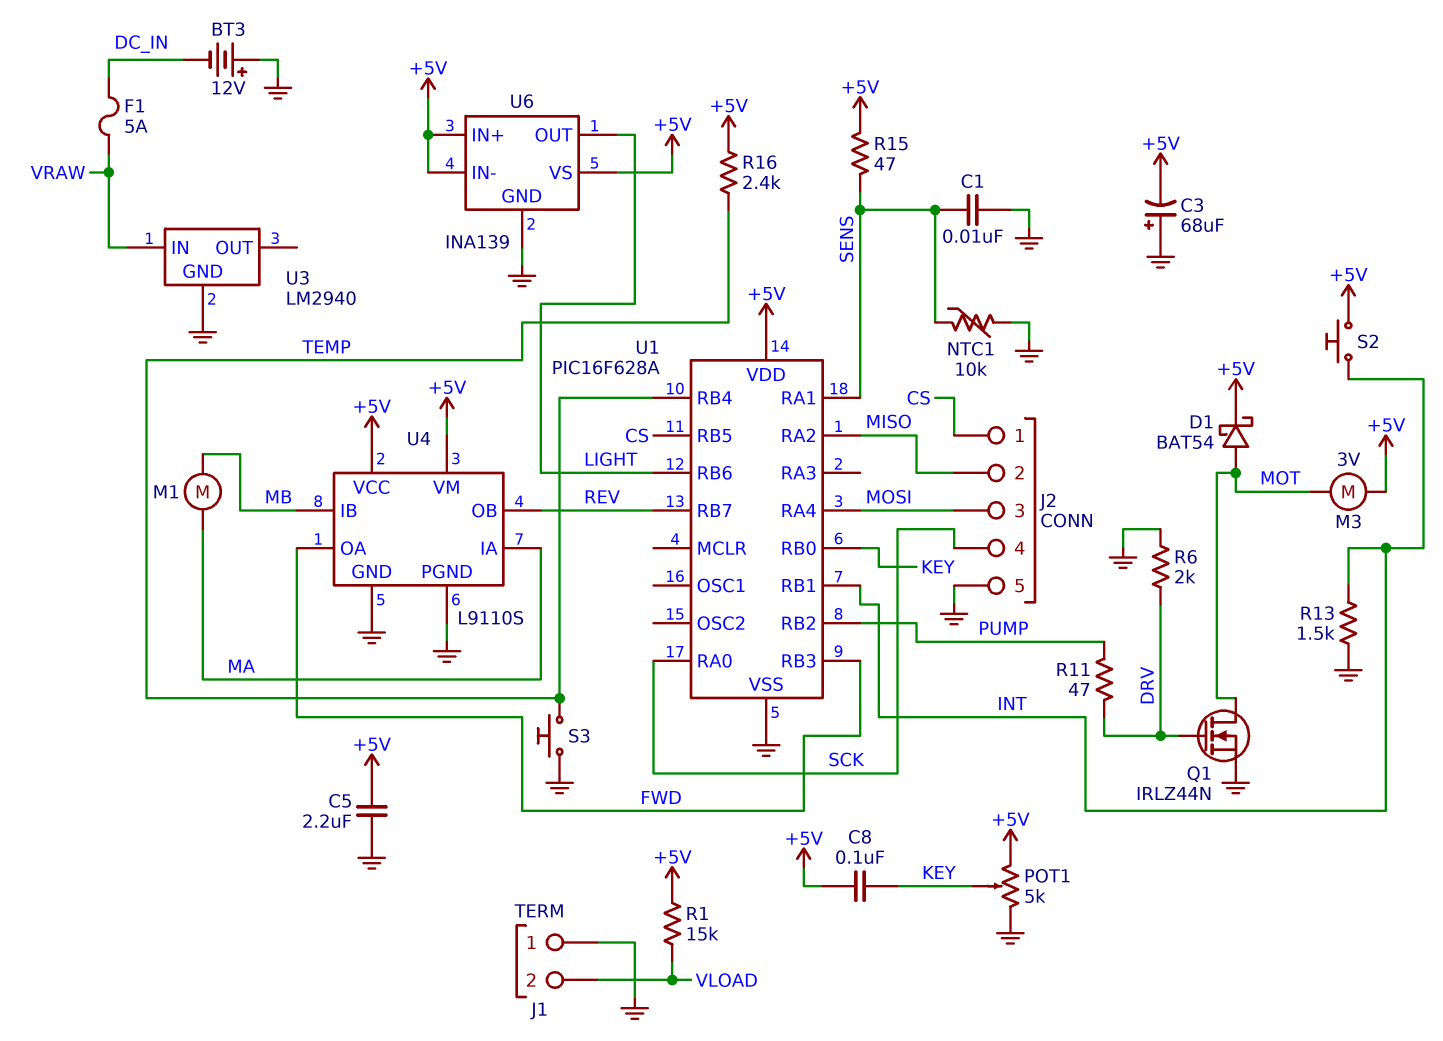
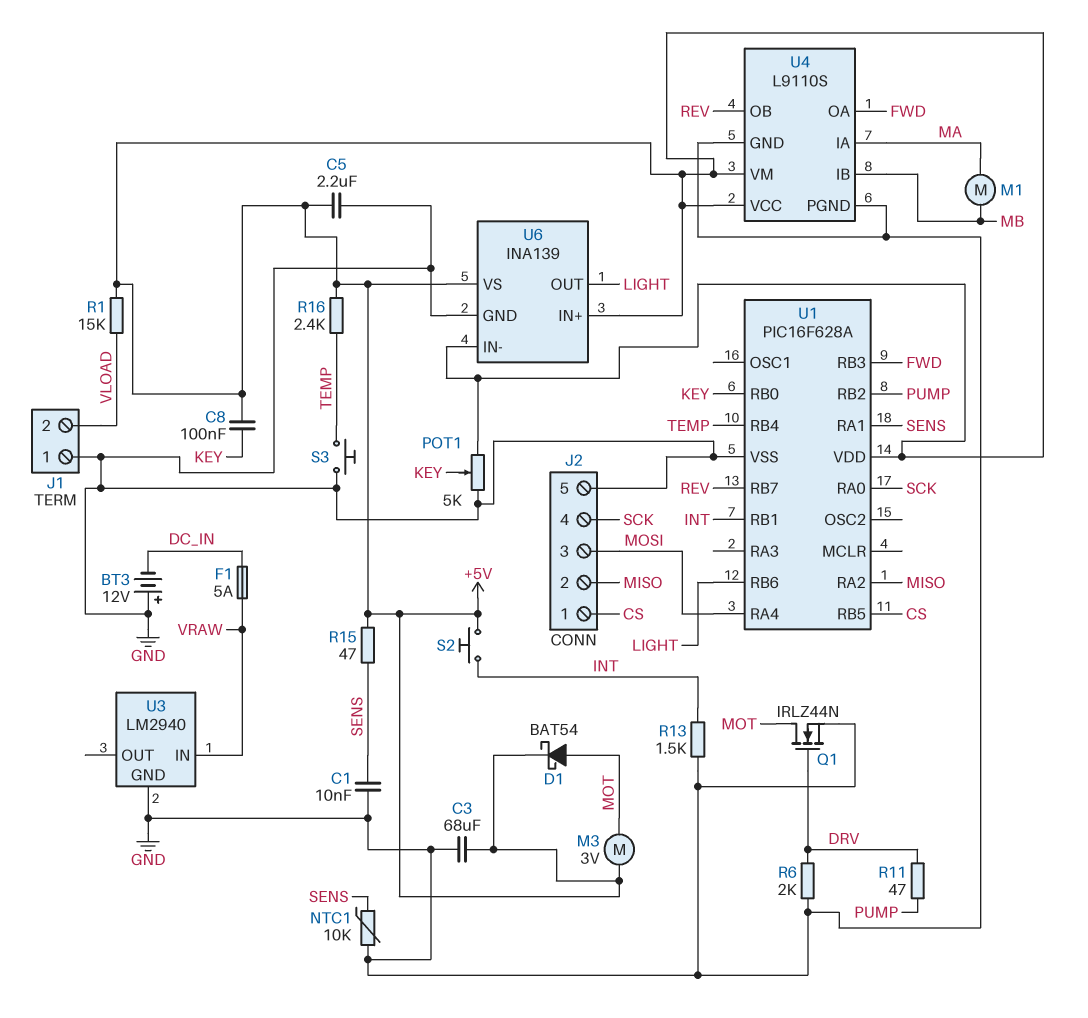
C3: 68uF (plus GND, minus +5V) -> 68uF (+5V, GND)

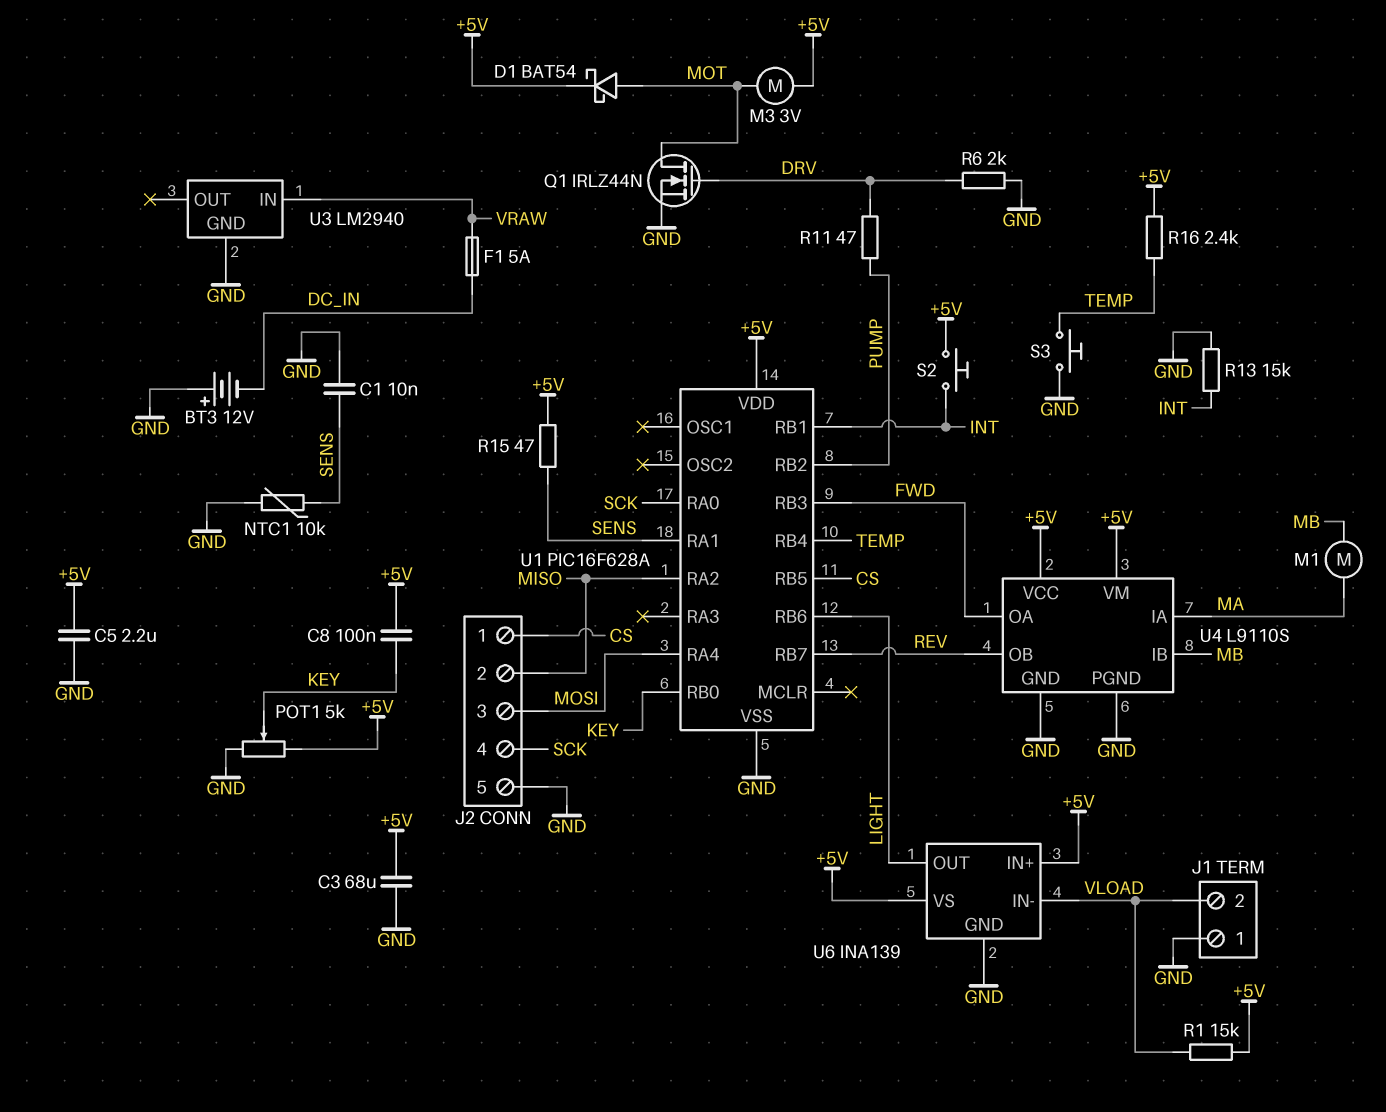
R13: 1.5k (GND, INT) -> 15k (GND, INT)
U6 pin IN-: +5V -> VLOAD

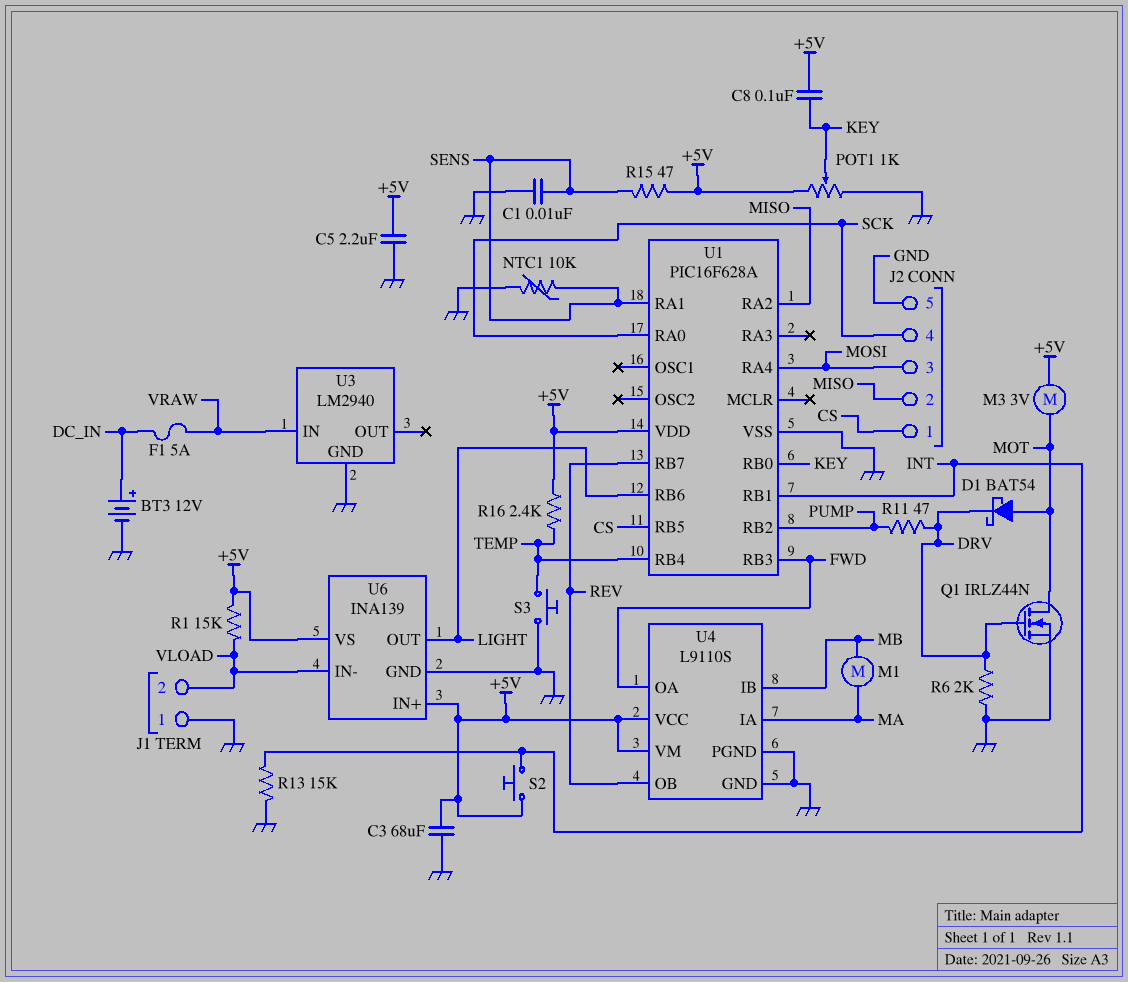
BT3: 12V (plus GND, minus DC_IN) -> 12V (plus DC_IN, minus GND)
D1: schottky BAT54 (A MOT, K +5V) -> schottky BAT54 (A MOT, K DRV)
POT1: 5k (+5V, GND, wiper KEY) -> 1k (+5V, GND, wiper KEY)

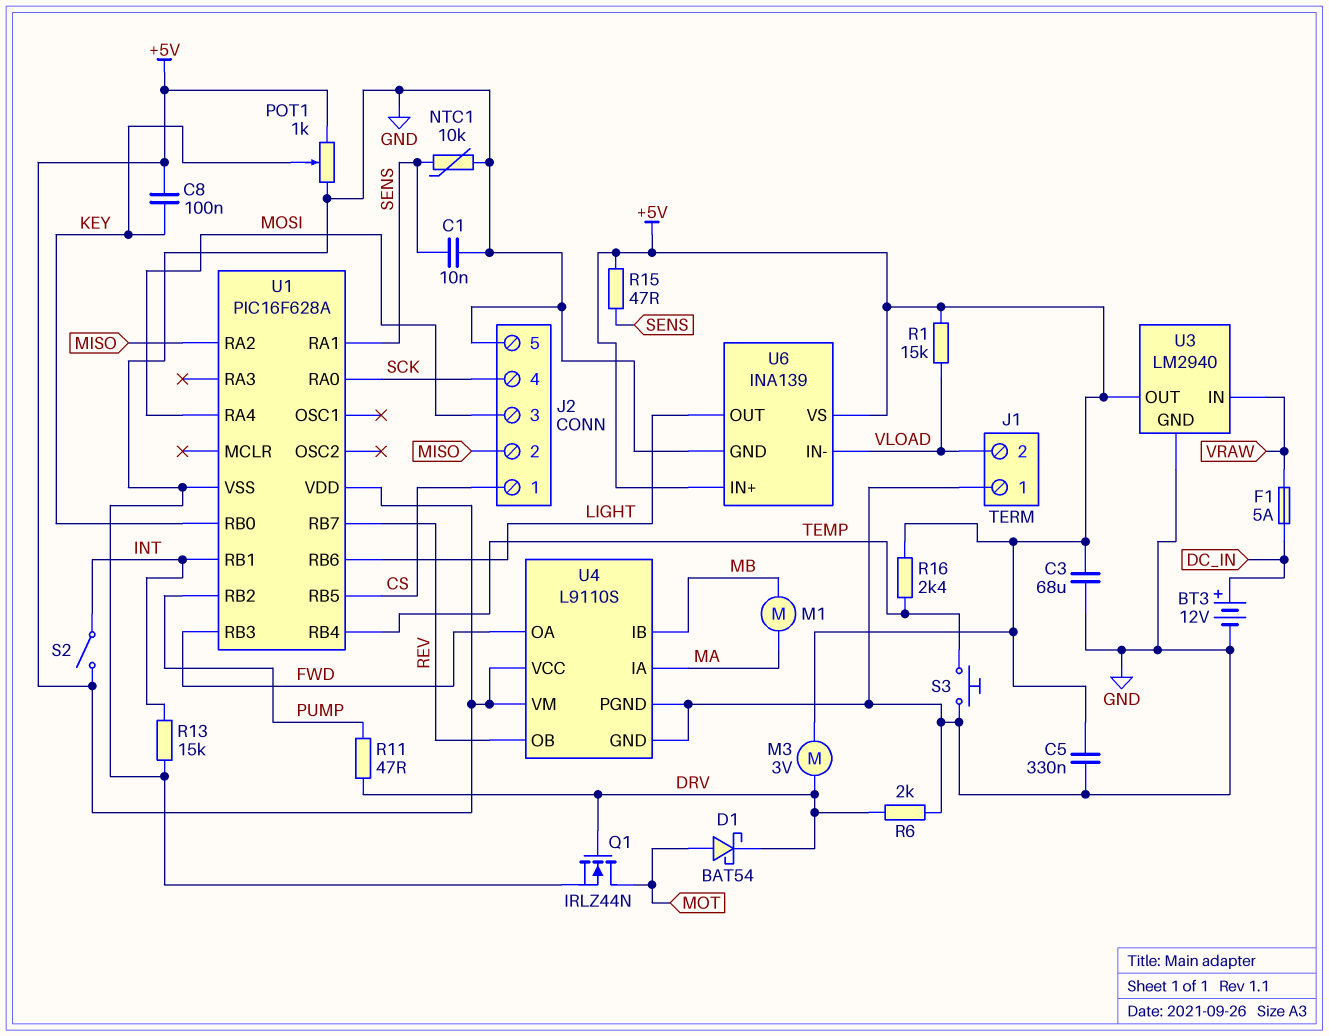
C5: 2.2uF (+5V, GND) -> 330nF (+5V, GND)
M3: motor 3V (+5V, MOT) -> motor 3V (+5V, DRV)
S2: button (+5V, INT) -> switch (+5V, INT)
U3 pin OUT: none -> +5V

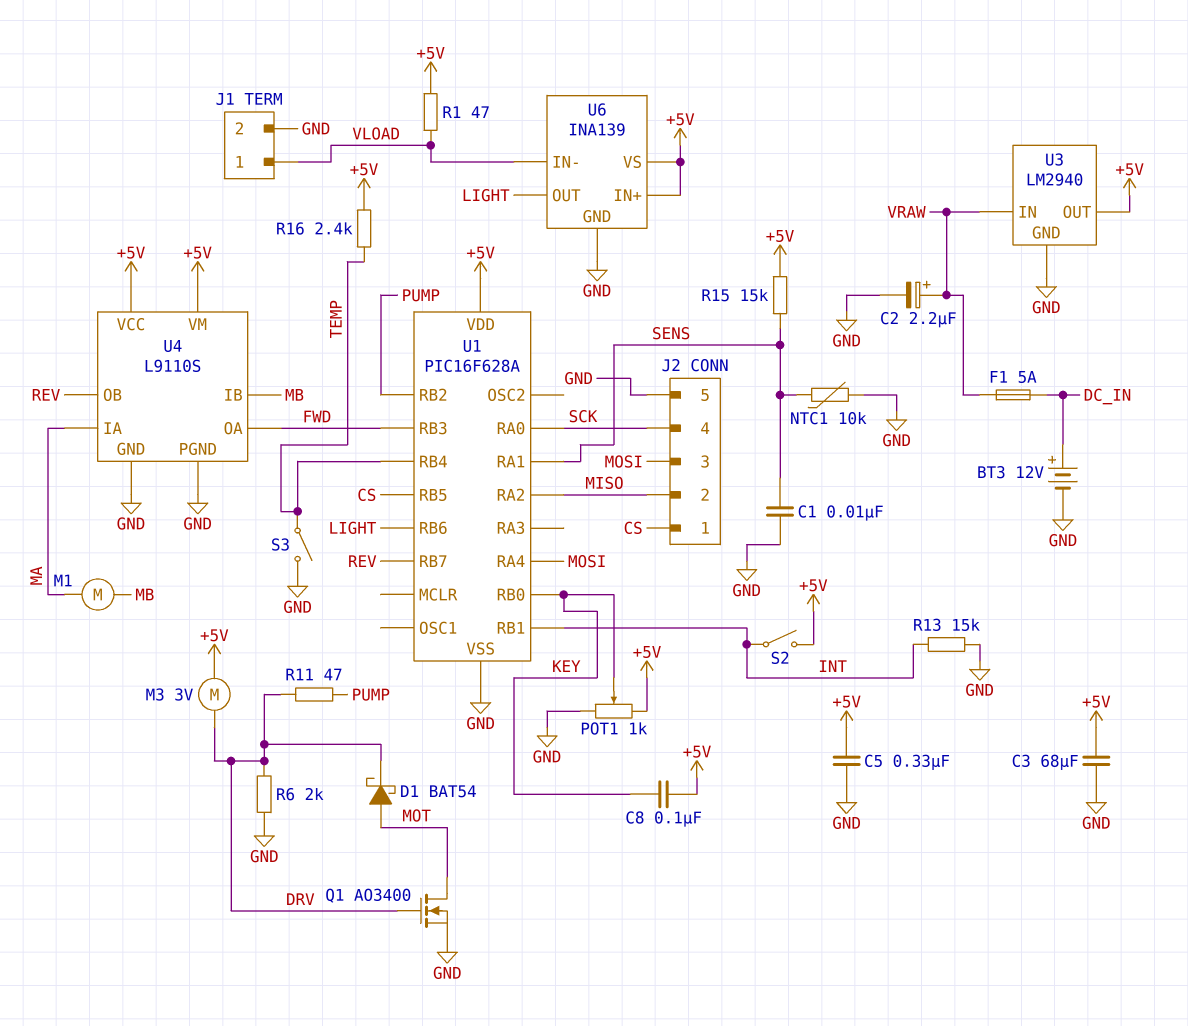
C2: none -> 2.2uF (plus VRAW, minus GND)
J1 pin 1: GND -> VLOAD
J1 pin 2: VLOAD -> GND
Q1: NMOS IRLZ44N (G DRV, D MOT, S GND) -> NMOS AO3400 (G DRV, D MOT, S GND)
R1: 15k (+5V, VLOAD) -> 47 (+5V, VLOAD)
R15: 47 (+5V, SENS) -> 15k (+5V, SENS)
S3: button (GND, TEMP) -> switch (GND, TEMP)

